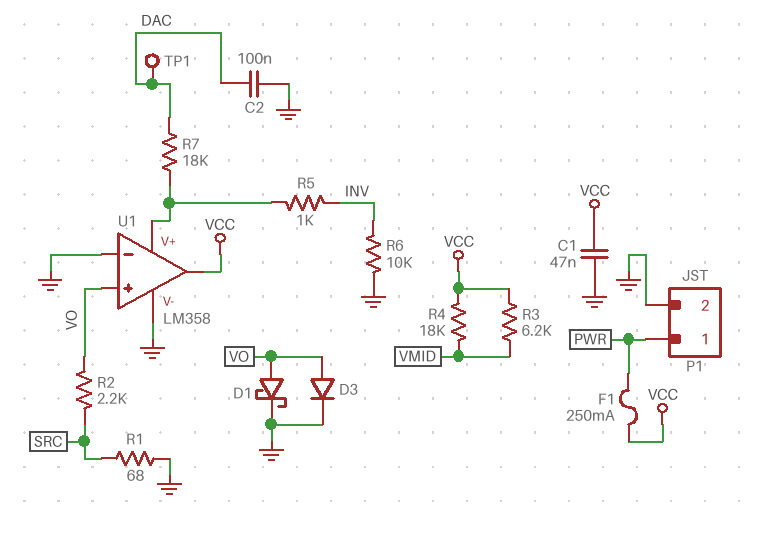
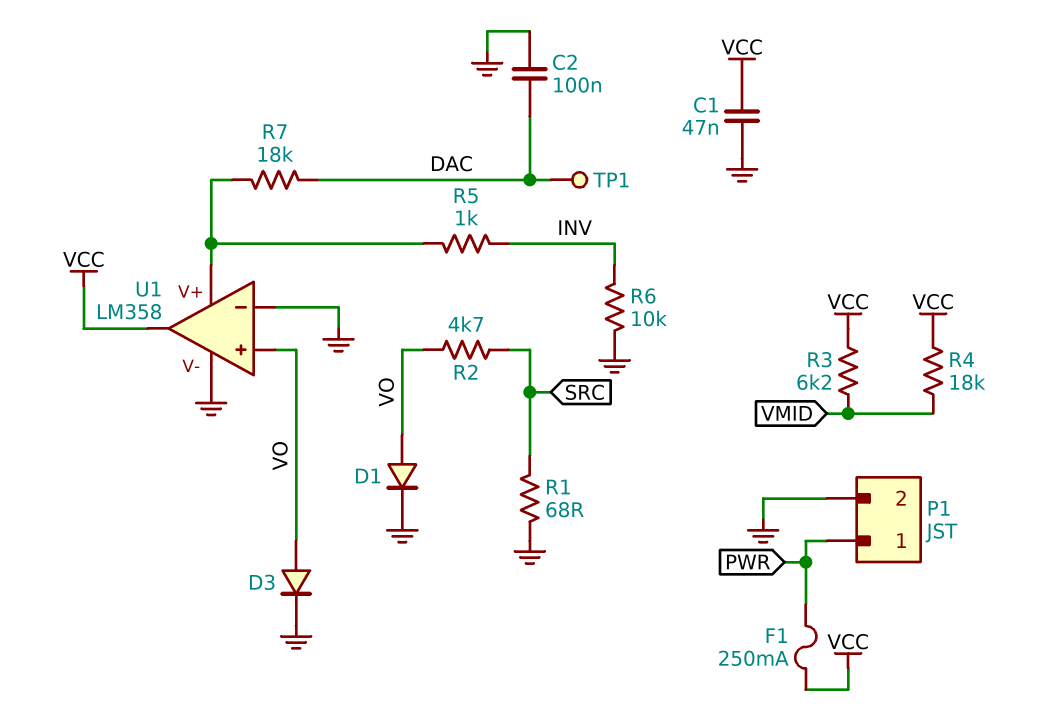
D1: schottky (A VO, K GND) -> diode (A VO, K GND)
R2: 2.2k (SRC, VO) -> 4.7k (SRC, VO)

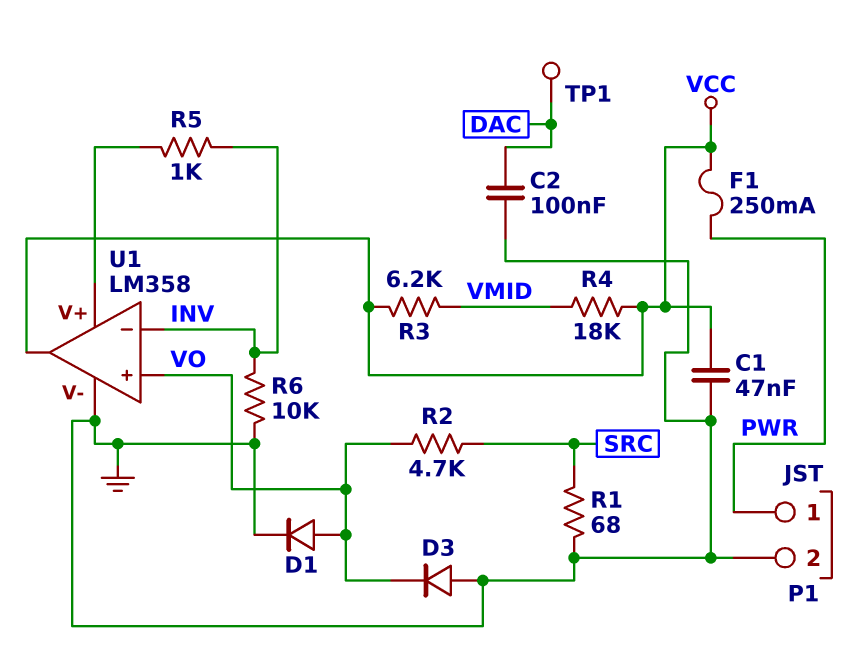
D3: diode (A VO, K GND) -> diode (A GND, K VO)
R7: 18k (DAC, U1/V+) -> none
U1 pin in-: GND -> INV

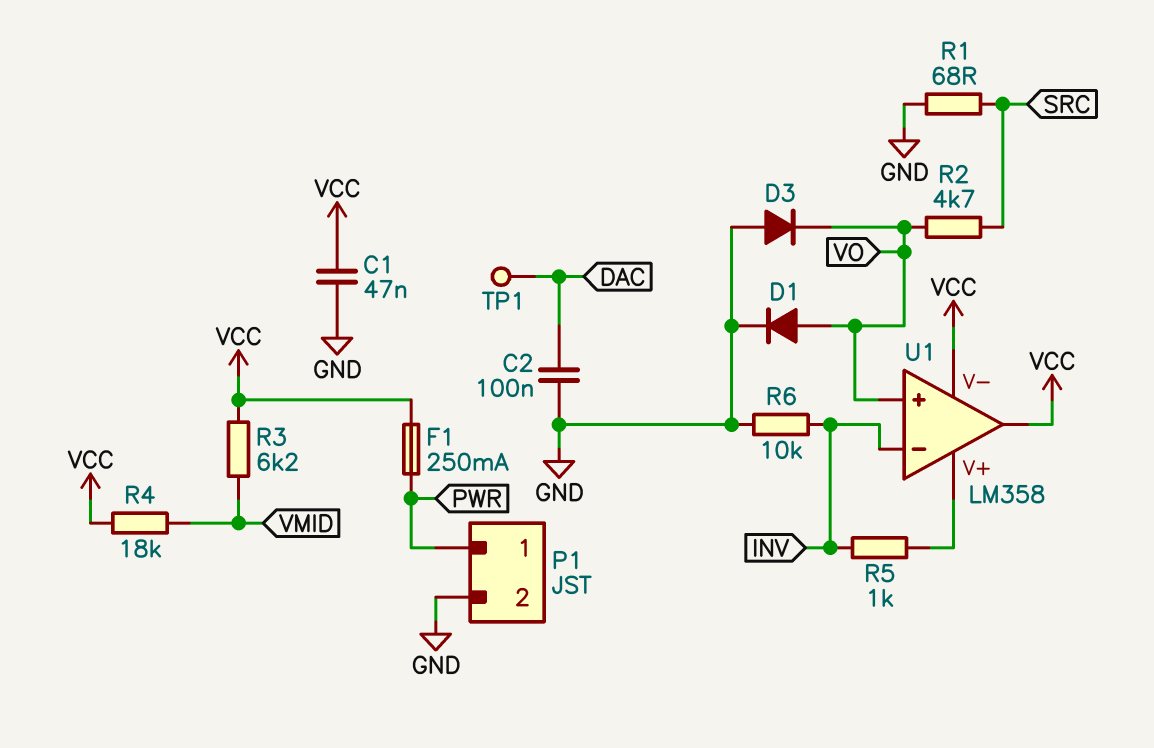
U1 pin V-: GND -> VCC

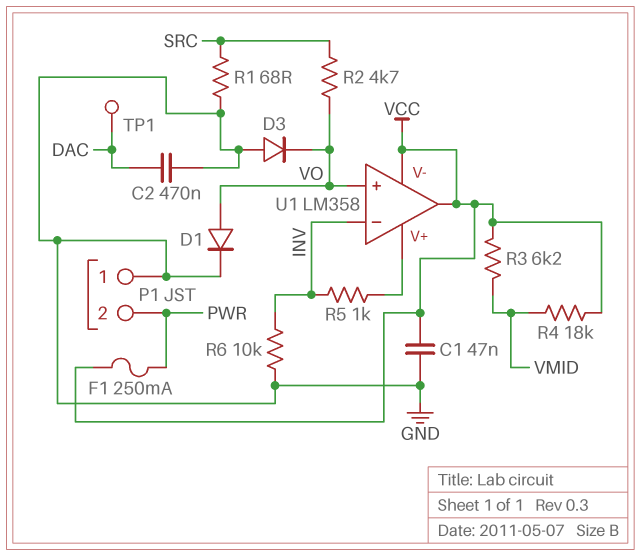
C2: 100nF (DAC, GND) -> 470nF (DAC, GND)
P1 pin 1: PWR -> GND
P1 pin 2: GND -> PWR

